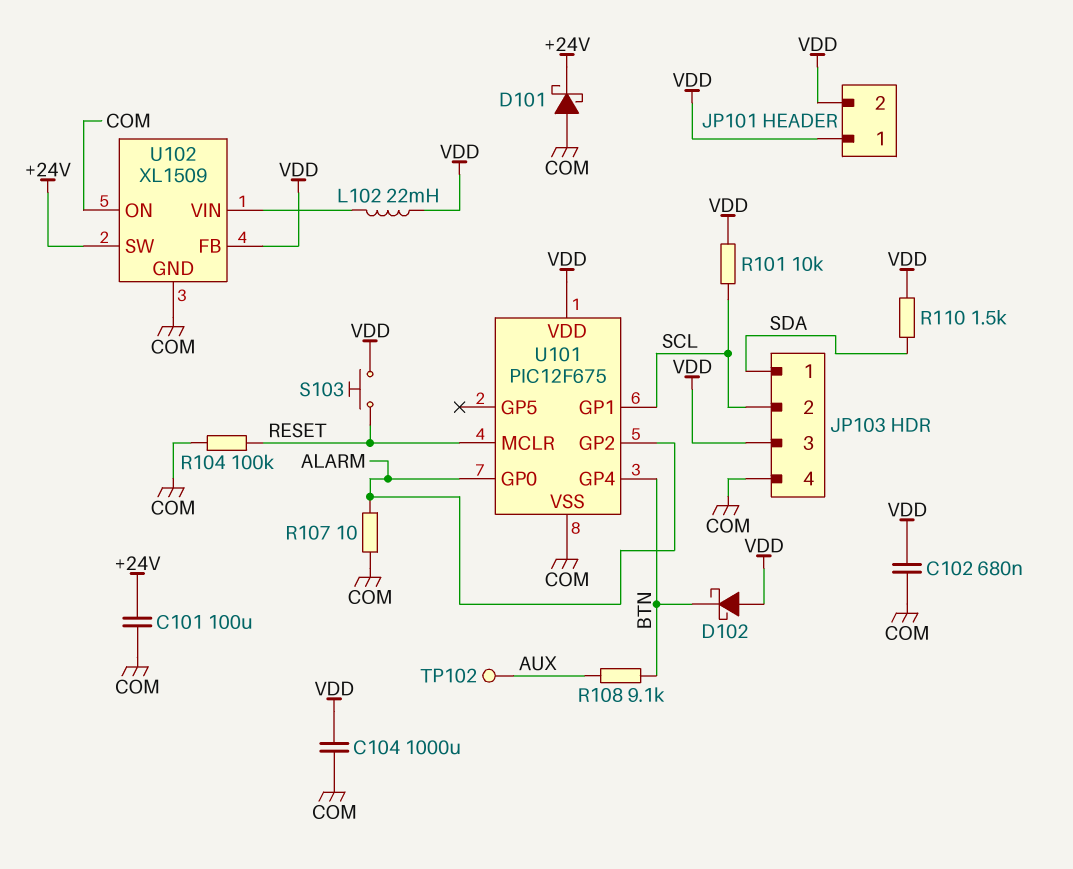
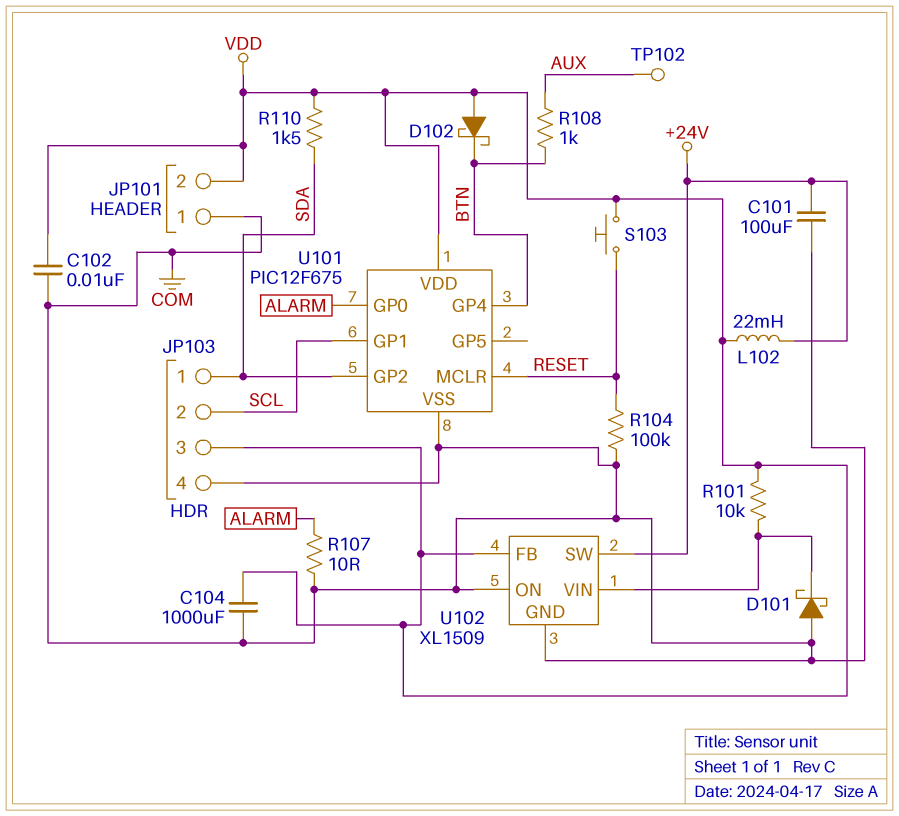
C102: 680nF (COM, VDD) -> 10nF (COM, VDD)
D101: schottky (A COM, K +24V) -> schottky (A COM, K U102/VIN)
JP101 pin 1: VDD -> COM
L102: 22mH (U102/VIN, VDD) -> 22mH (+24V, VDD)
R101: 10k (SCL, VDD) -> 10k (U102/VIN, VDD)
R108: 9.1k (AUX, BTN) -> 1k (AUX, BTN)
U101 pin GP2: ALARM -> SDA

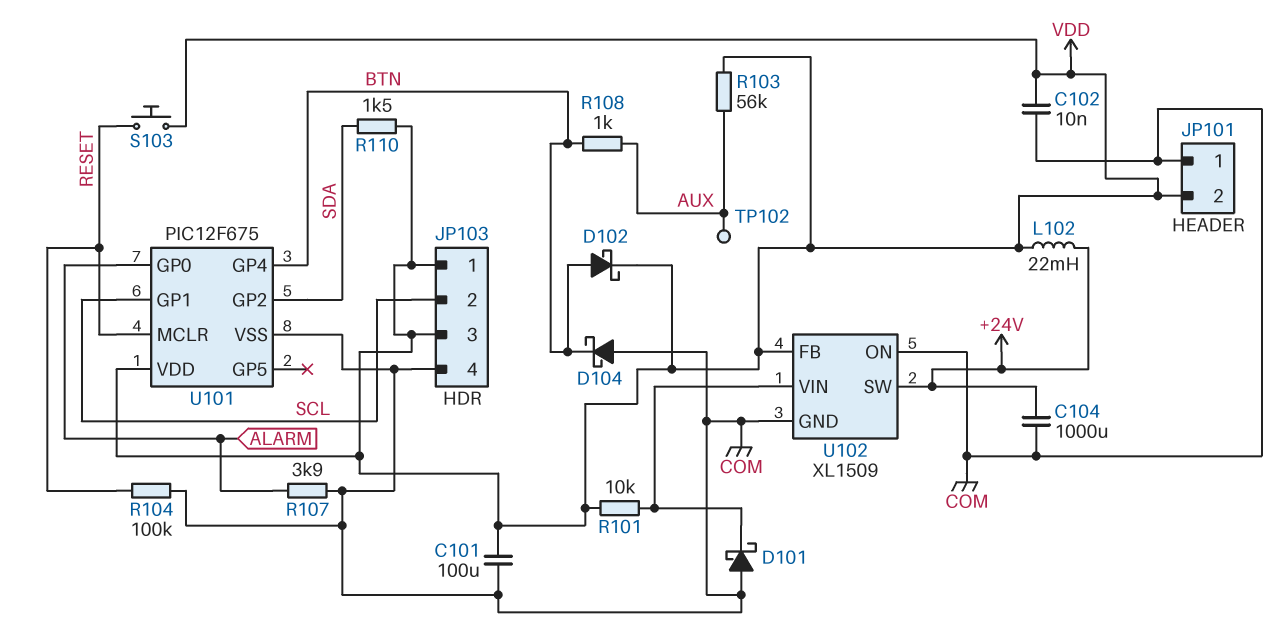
C101: 100uF (+24V, COM) -> 100uF (COM, VDD)
C104: 1000uF (COM, VDD) -> 1000uF (+24V, COM)
D102: schottky (A VDD, K BTN) -> schottky (A BTN, K VDD)
D104: none -> schottky (A COM, K BTN)
JP103 pin 1: SDA -> VDD
R103: none -> 56k (AUX, VDD)
R107: 10 (ALARM, COM) -> 3.9k (ALARM, COM)

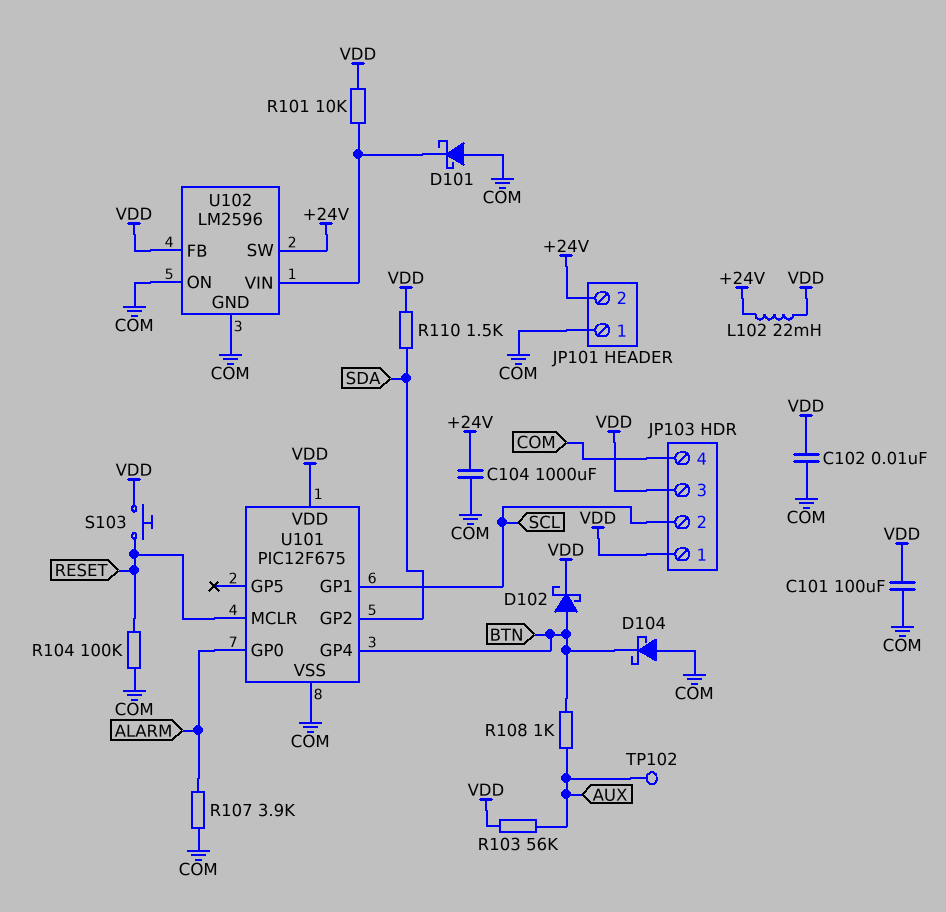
JP101 pin 2: VDD -> +24V
U102: XL1509 -> LM2596

